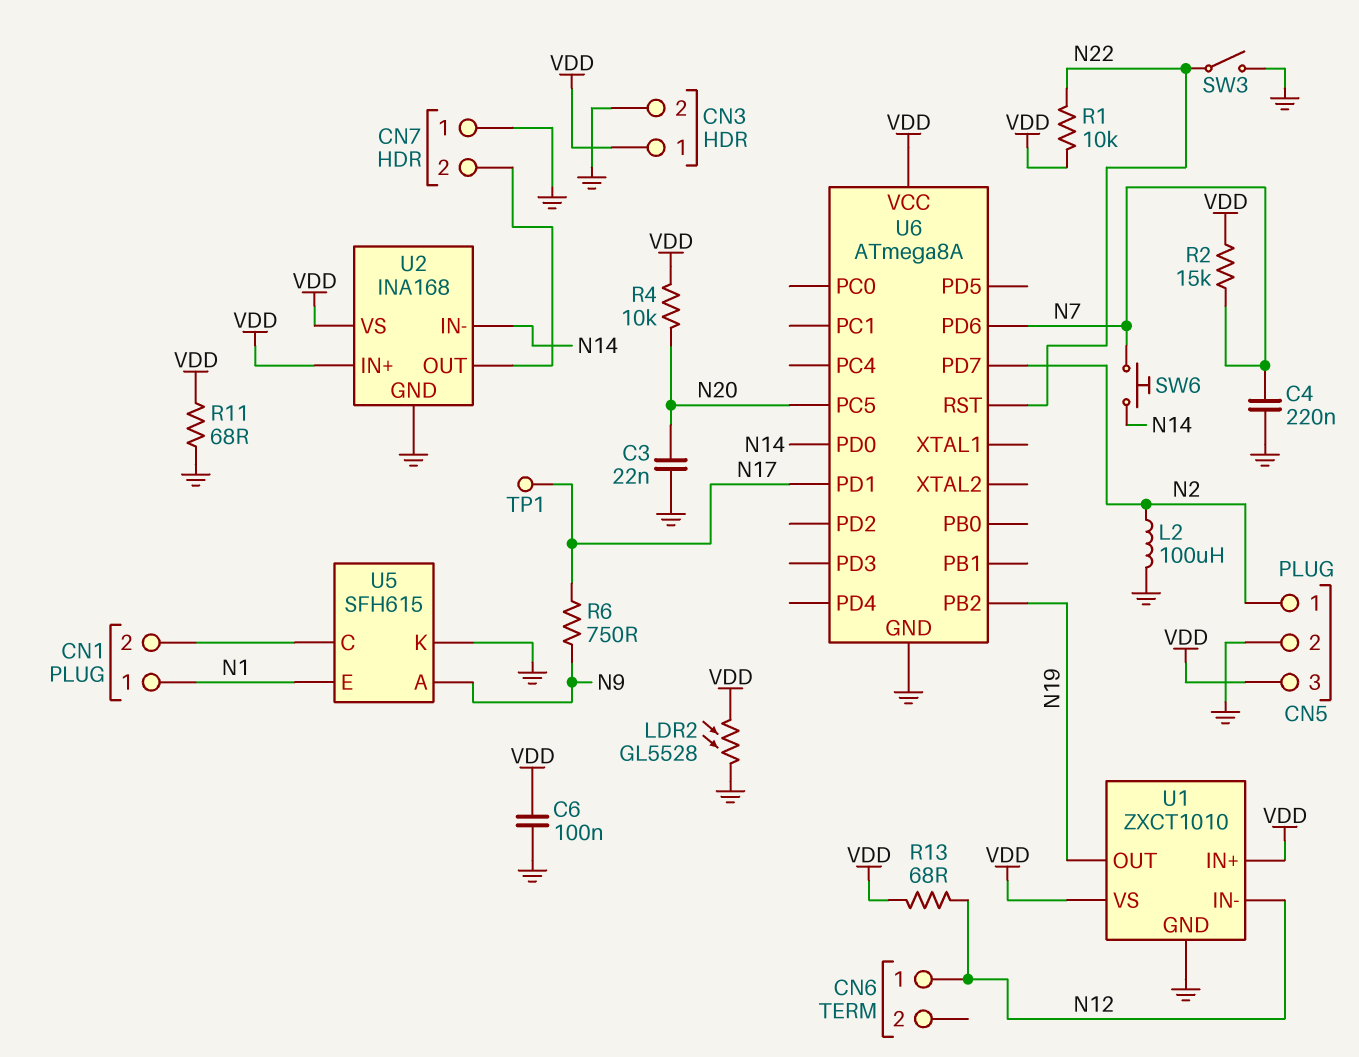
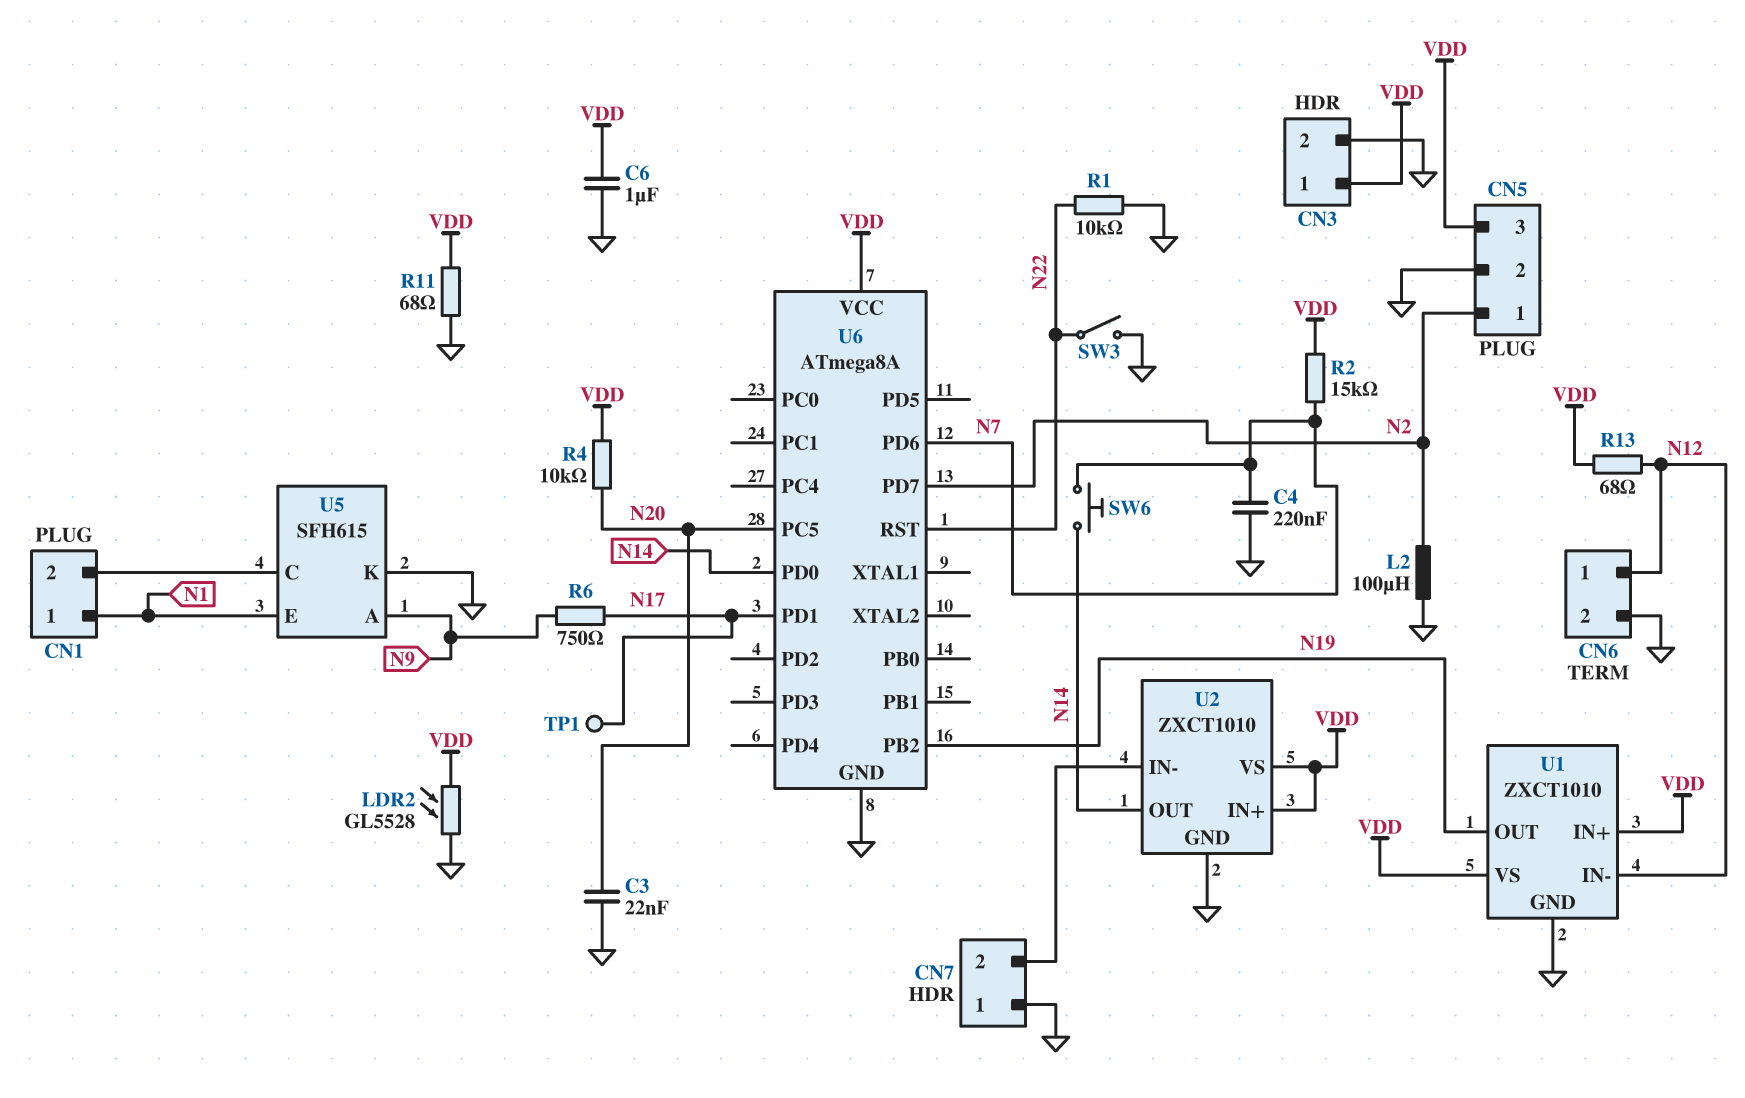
C6: 100nF (GND, VDD) -> 1uF (GND, VDD)
CN6 pin 2: none -> GND
R1: 10k (N22, VDD) -> 10k (GND, N22)
U2: INA168 -> ZXCT1010
U2 pin IN-: N14 -> CN7/2
U2 pin OUT: CN7/2 -> N14

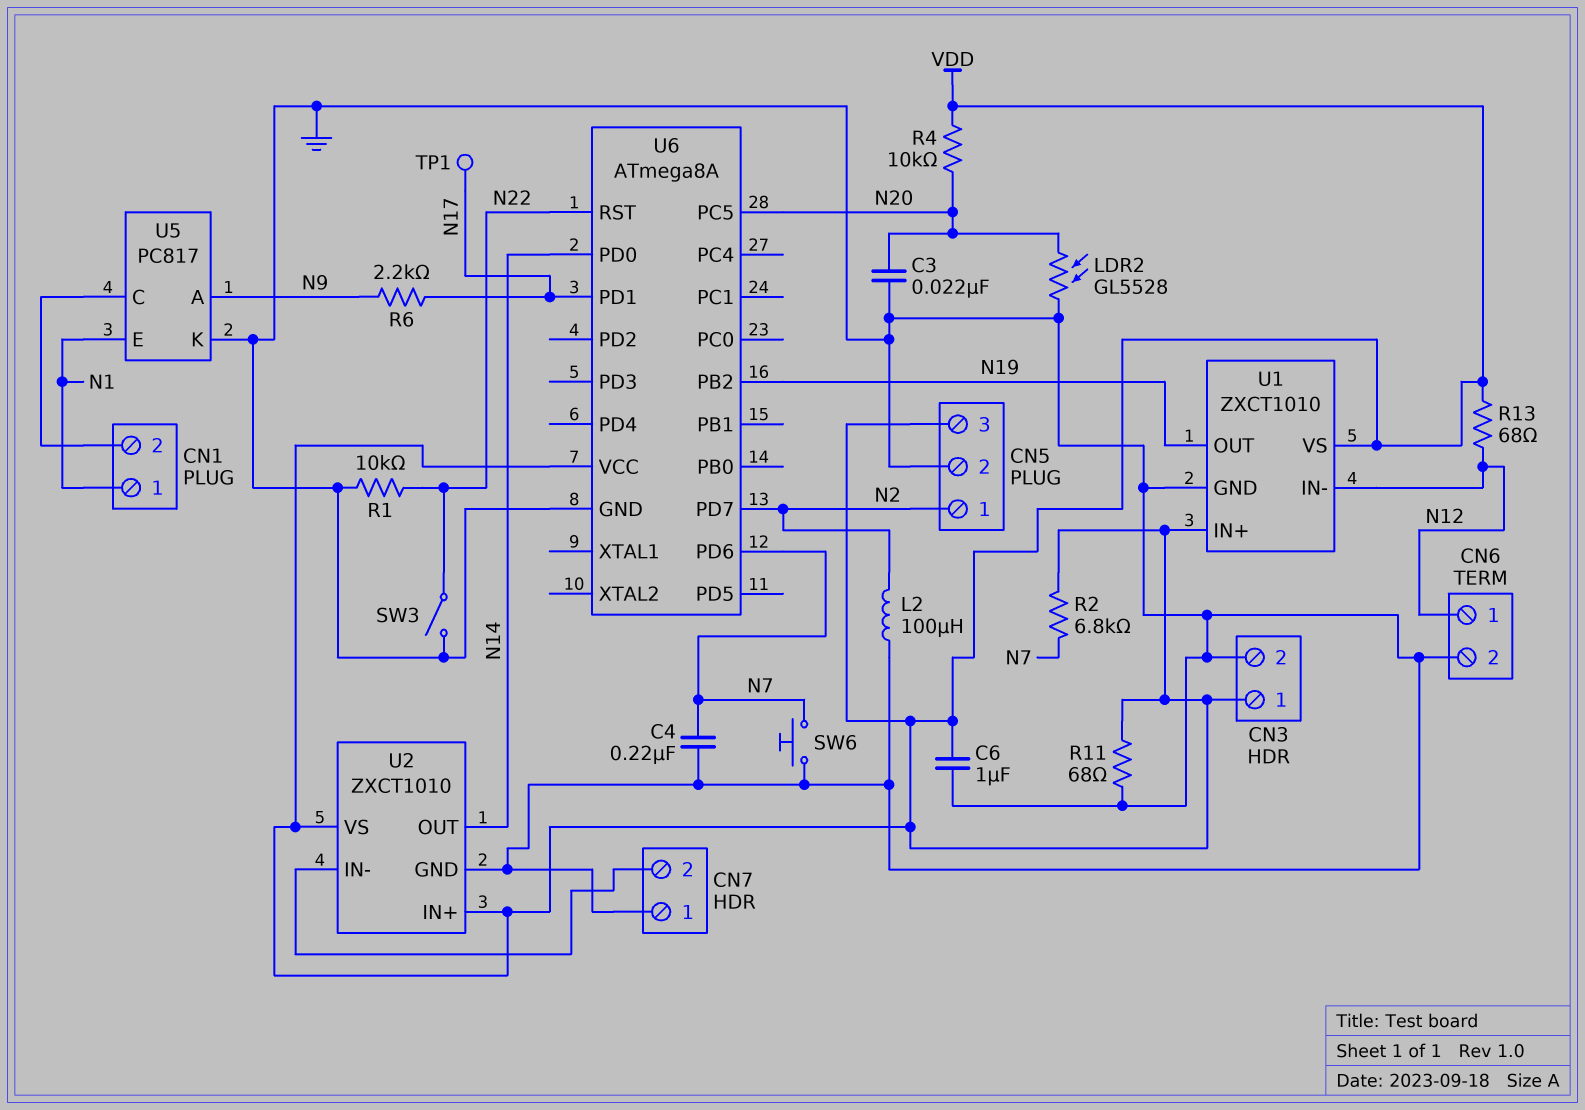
LDR2: GL5528 (GND, VDD) -> GL5528 (GND, N20)
R2: 15k (N7, VDD) -> 6.8k (N7, VDD)
R6: 750 (N9, N17) -> 2.2k (N9, N17)
SW6: button (N7, N14) -> button (GND, N7)
U5: SFH615 -> PC817

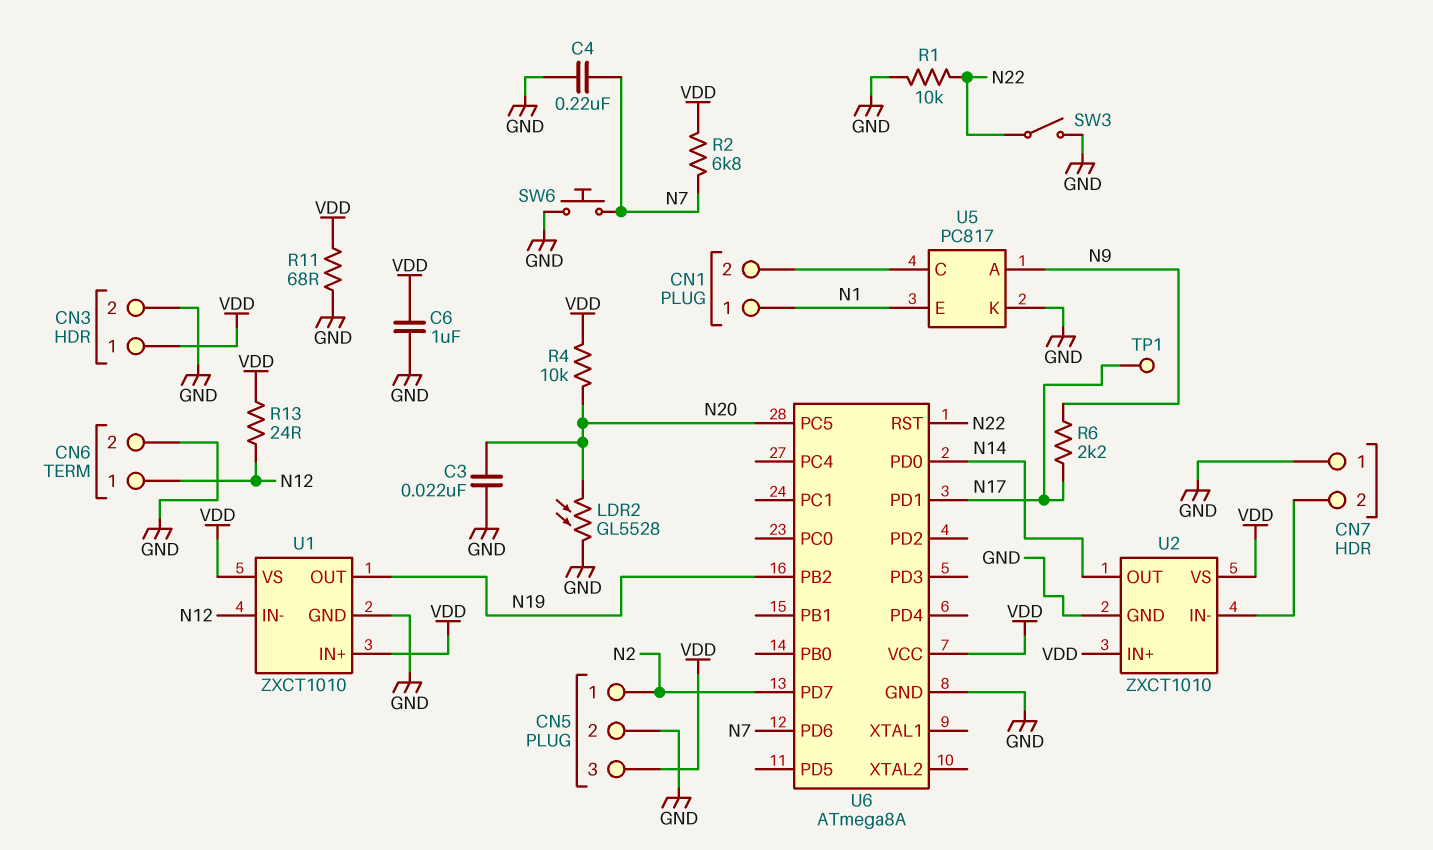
L2: 100uH (GND, N2) -> none
R13: 68 (N12, VDD) -> 24 (N12, VDD)

